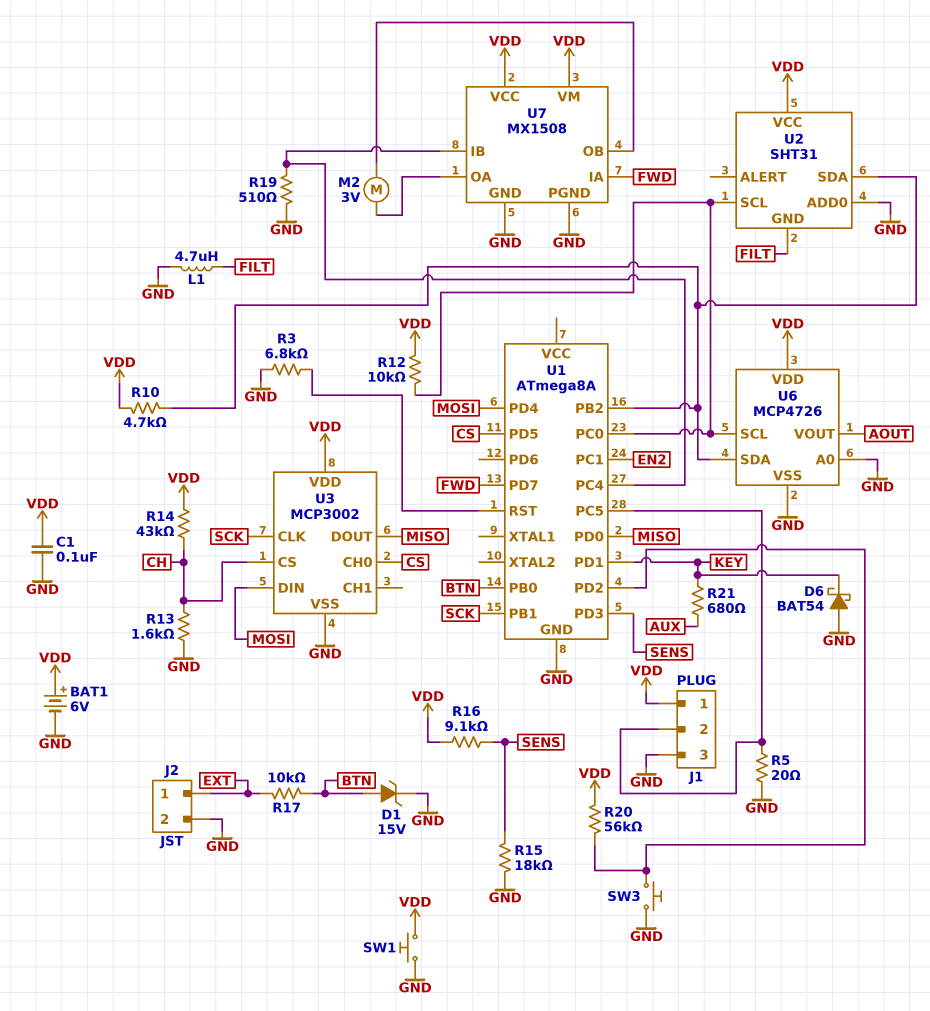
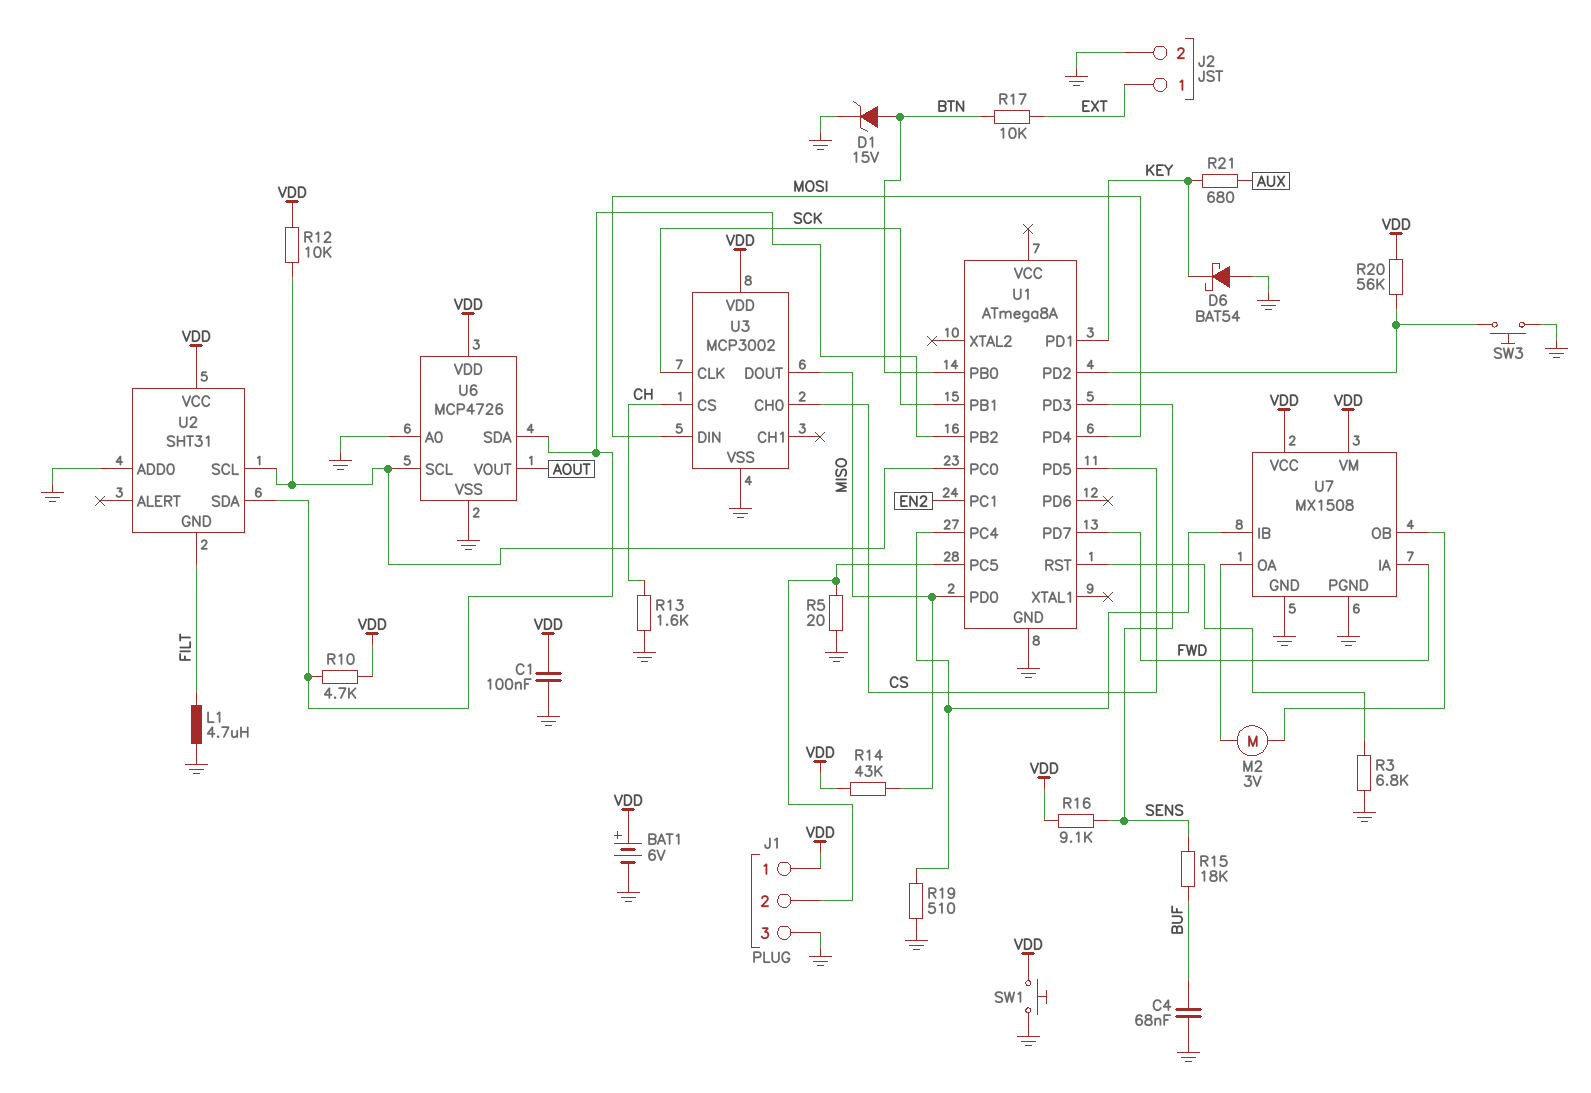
C4: none -> 68nF (BUF, GND)
R14: 43k (CH, VDD) -> 43k (MISO, VDD)
R15: 18k (GND, SENS) -> 18k (BUF, SENS)

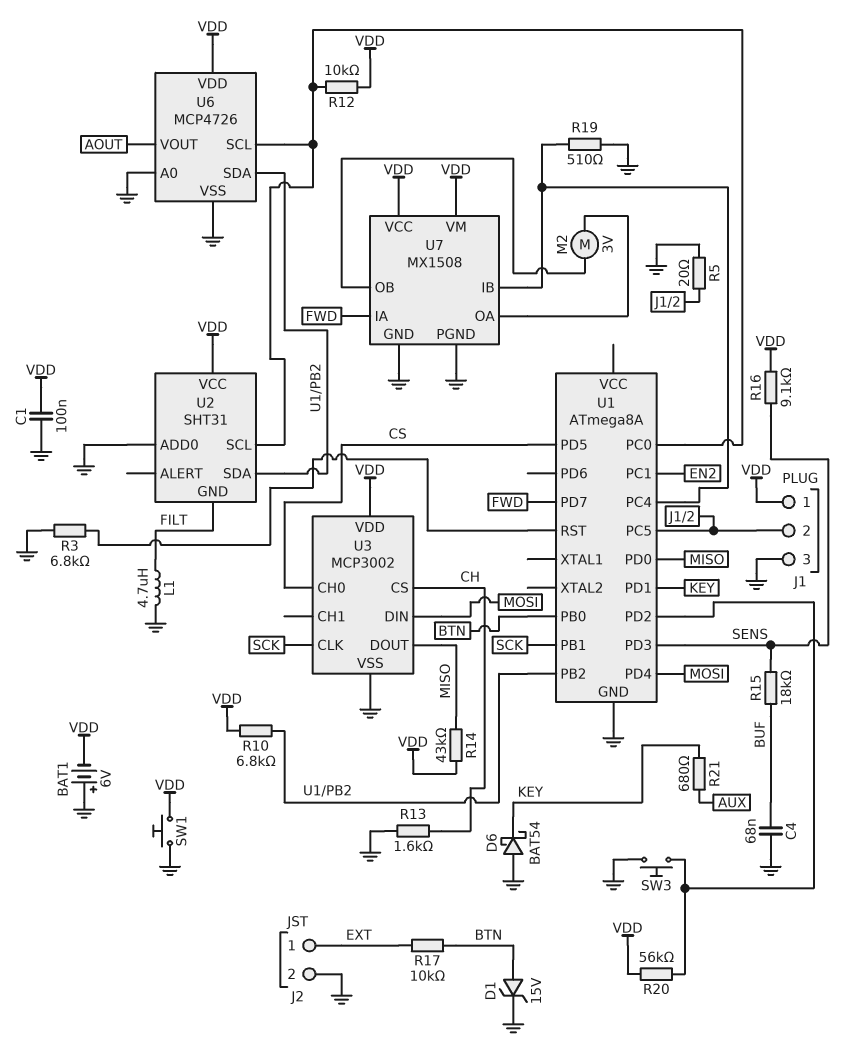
BAT1: 6V (plus VDD, minus GND) -> 6V (plus GND, minus VDD)
R10: 4.7k (U1/PB2, VDD) -> 6.8k (U1/PB2, VDD)

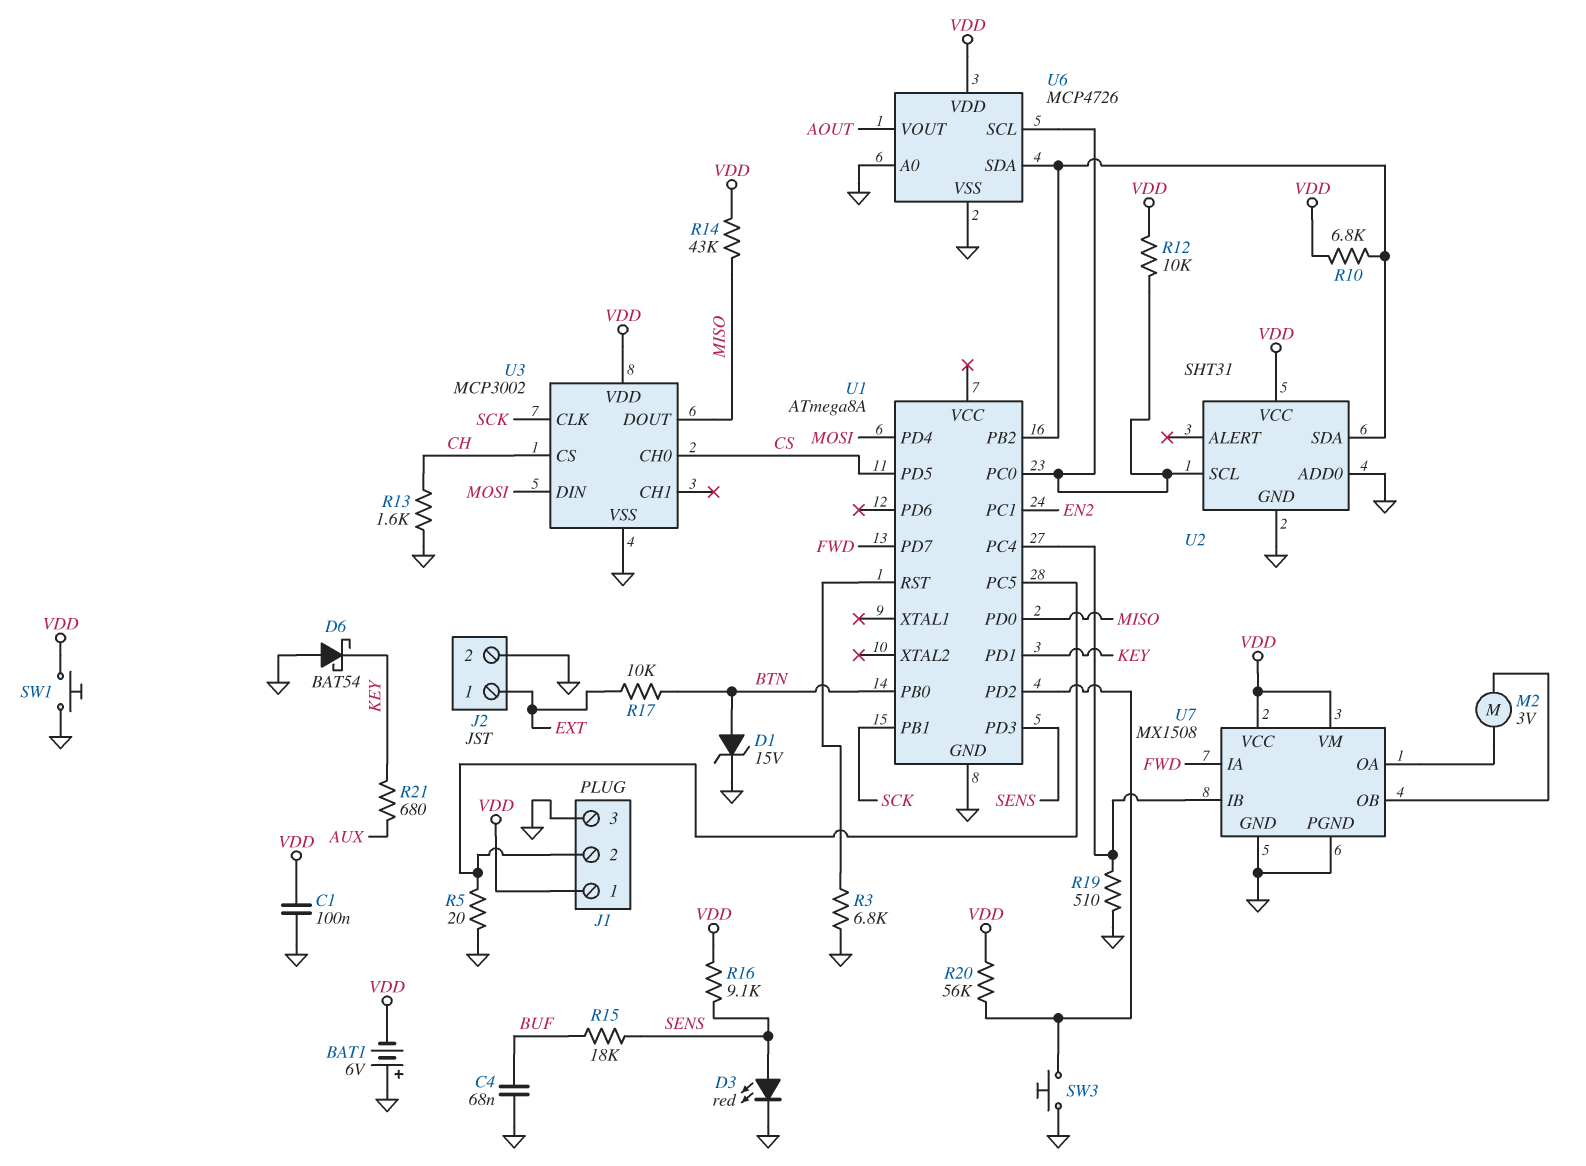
D3: none -> LED red (A SENS, K GND)
L1: 4.7uH (FILT, GND) -> none
U2 pin GND: FILT -> GND

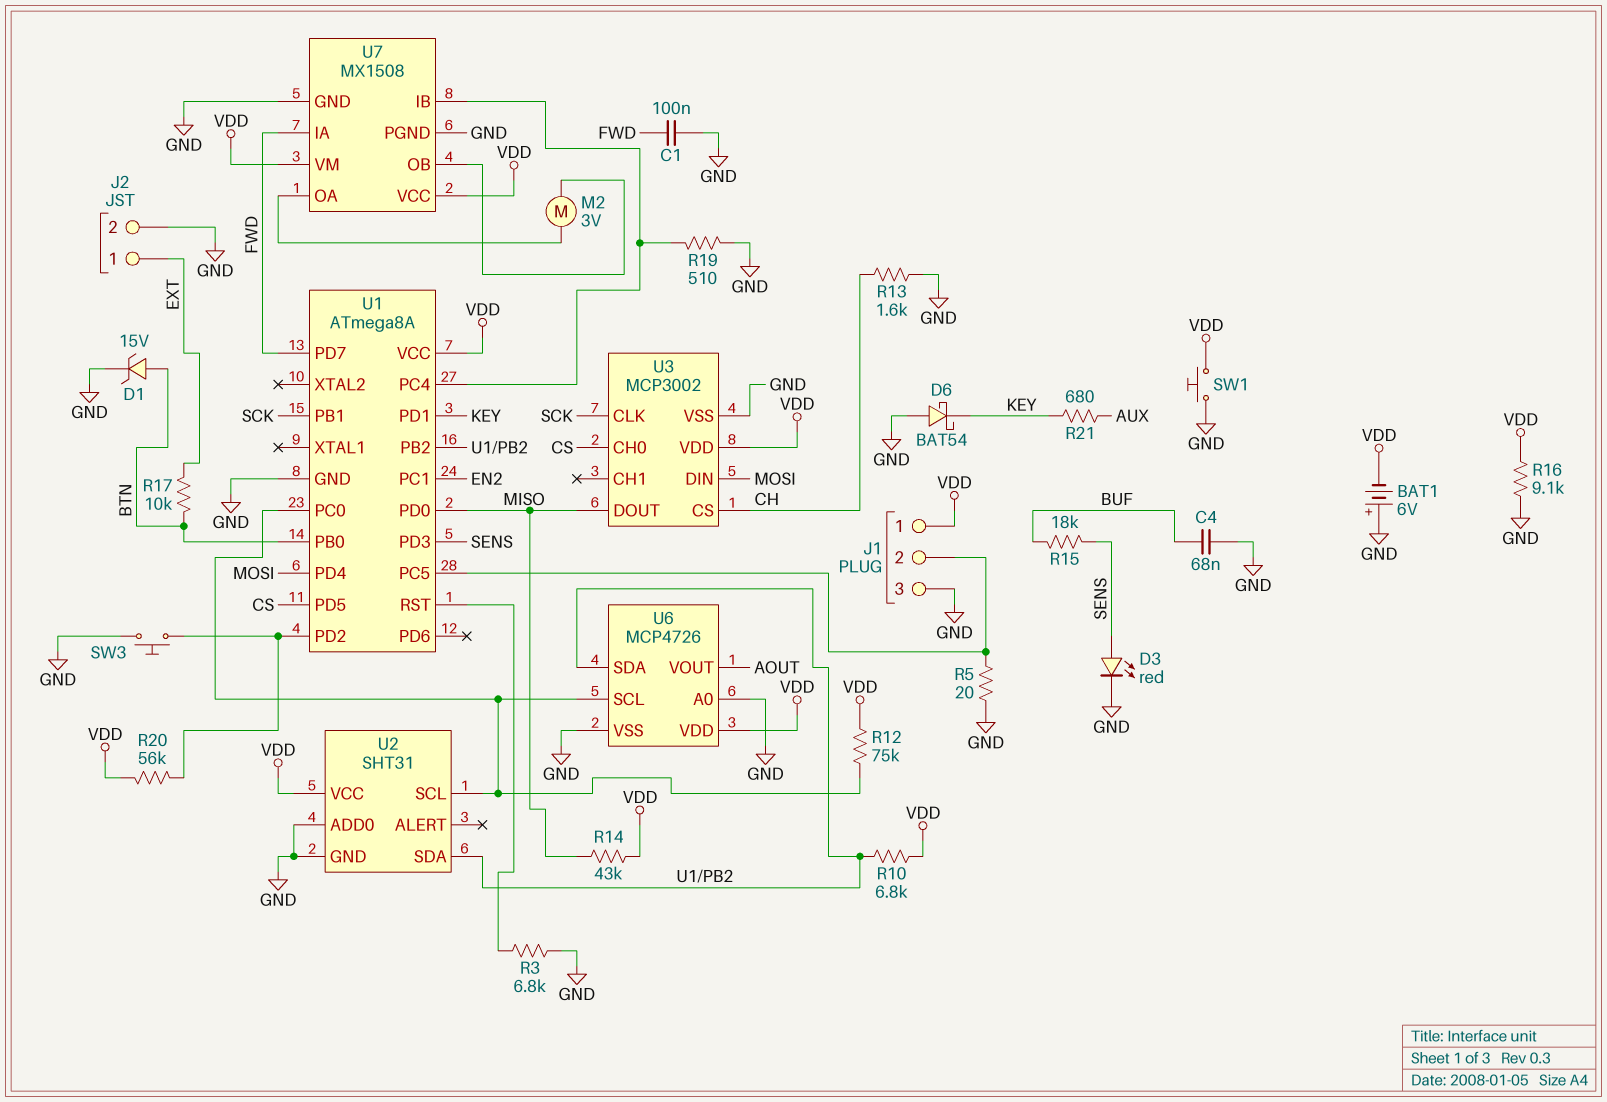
C1: 100nF (GND, VDD) -> 100nF (FWD, GND)
R12: 10k (U1/PC0, VDD) -> 75k (U1/PC0, VDD)
R16: 9.1k (SENS, VDD) -> 9.1k (GND, VDD)
U1 pin VCC: none -> VDD

